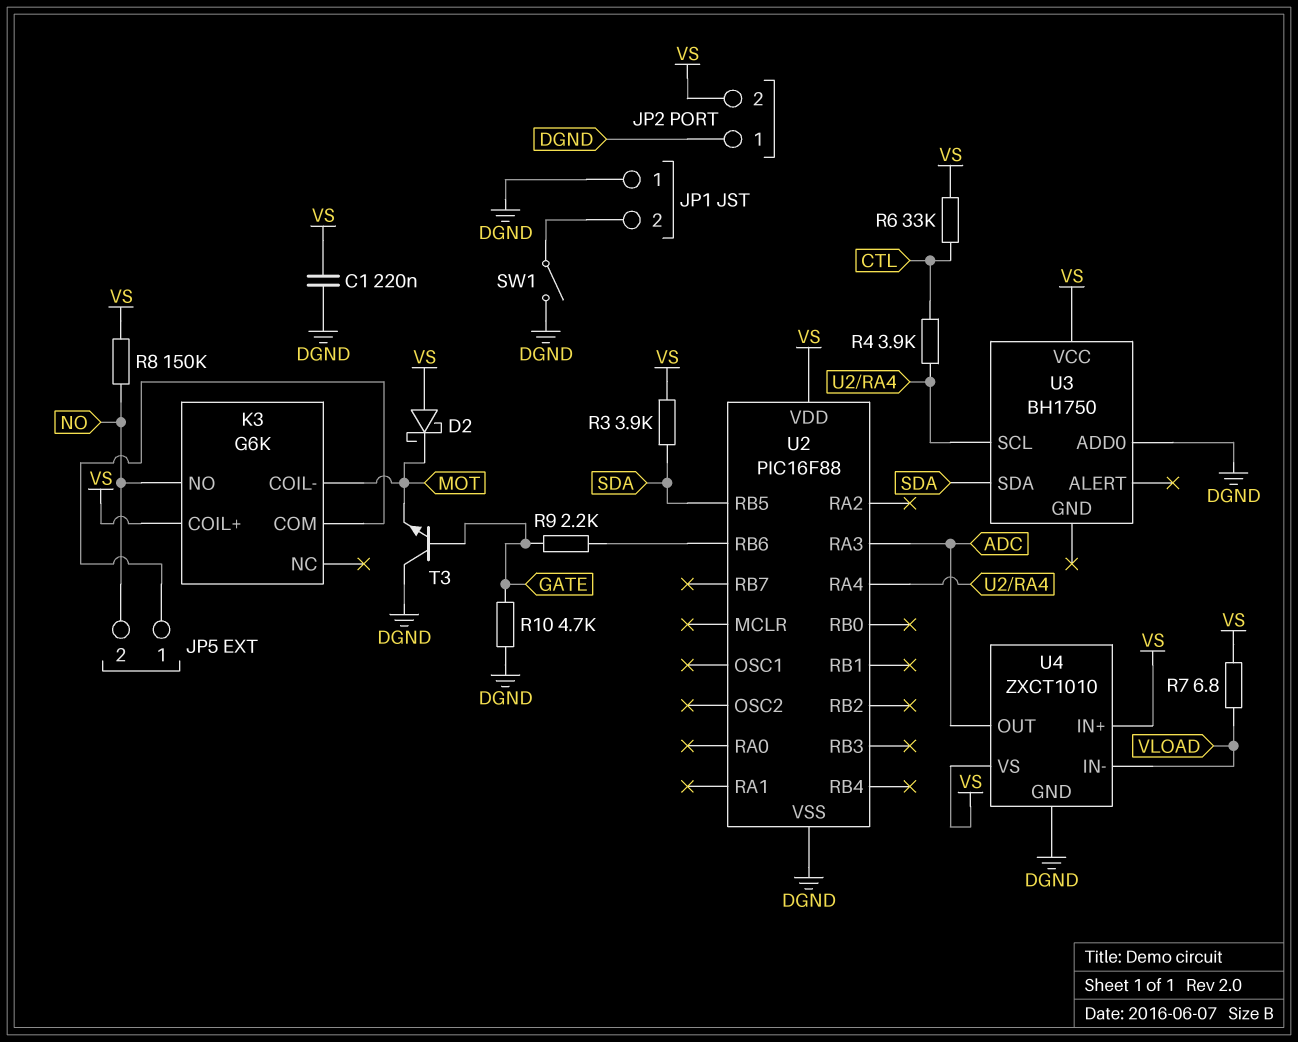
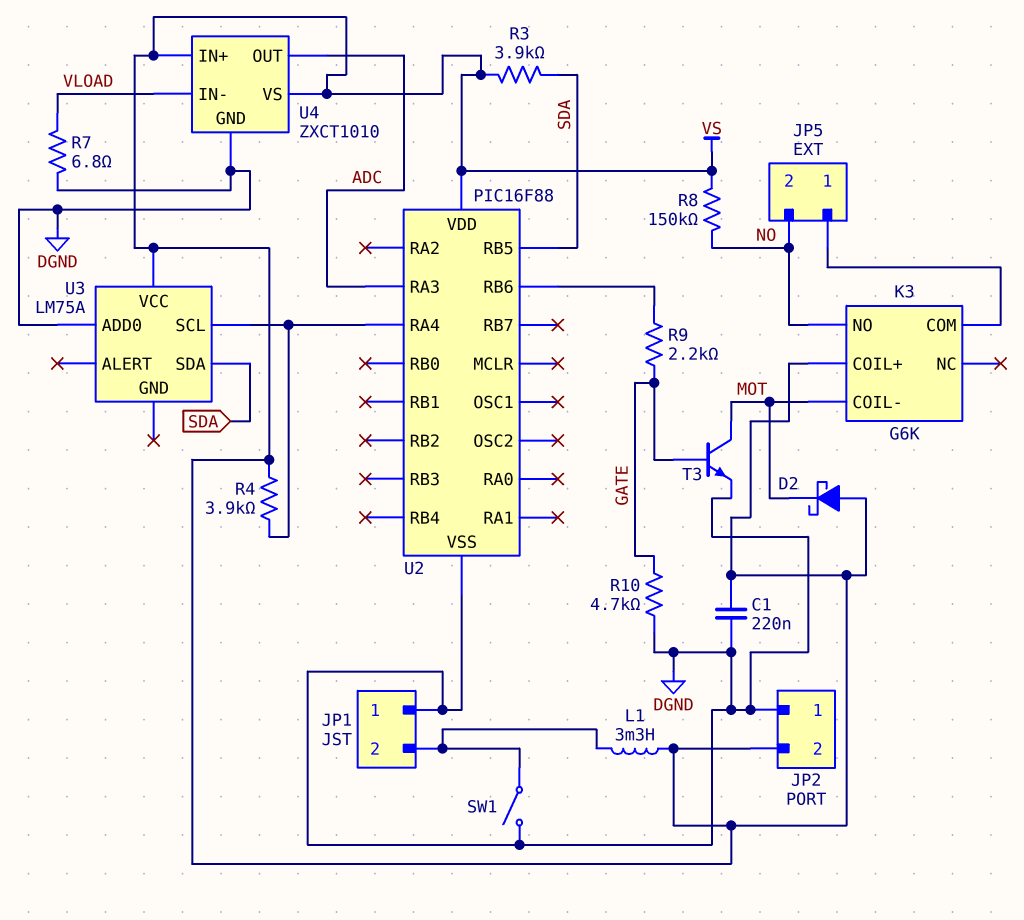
L1: none -> 3.3mH (JP1/2, VS)
R4: 3.9k (CTL, U2/RA4) -> 3.9k (U2/RA4, VS)
R6: 33k (CTL, VS) -> none
R7: 6.8 (VLOAD, VS) -> 6.8 (DGND, VLOAD)
T3: NPN (B GATE, C DGND, E MOT) -> NPN (B GATE, C MOT, E DGND)
U3: BH1750 -> LM75A

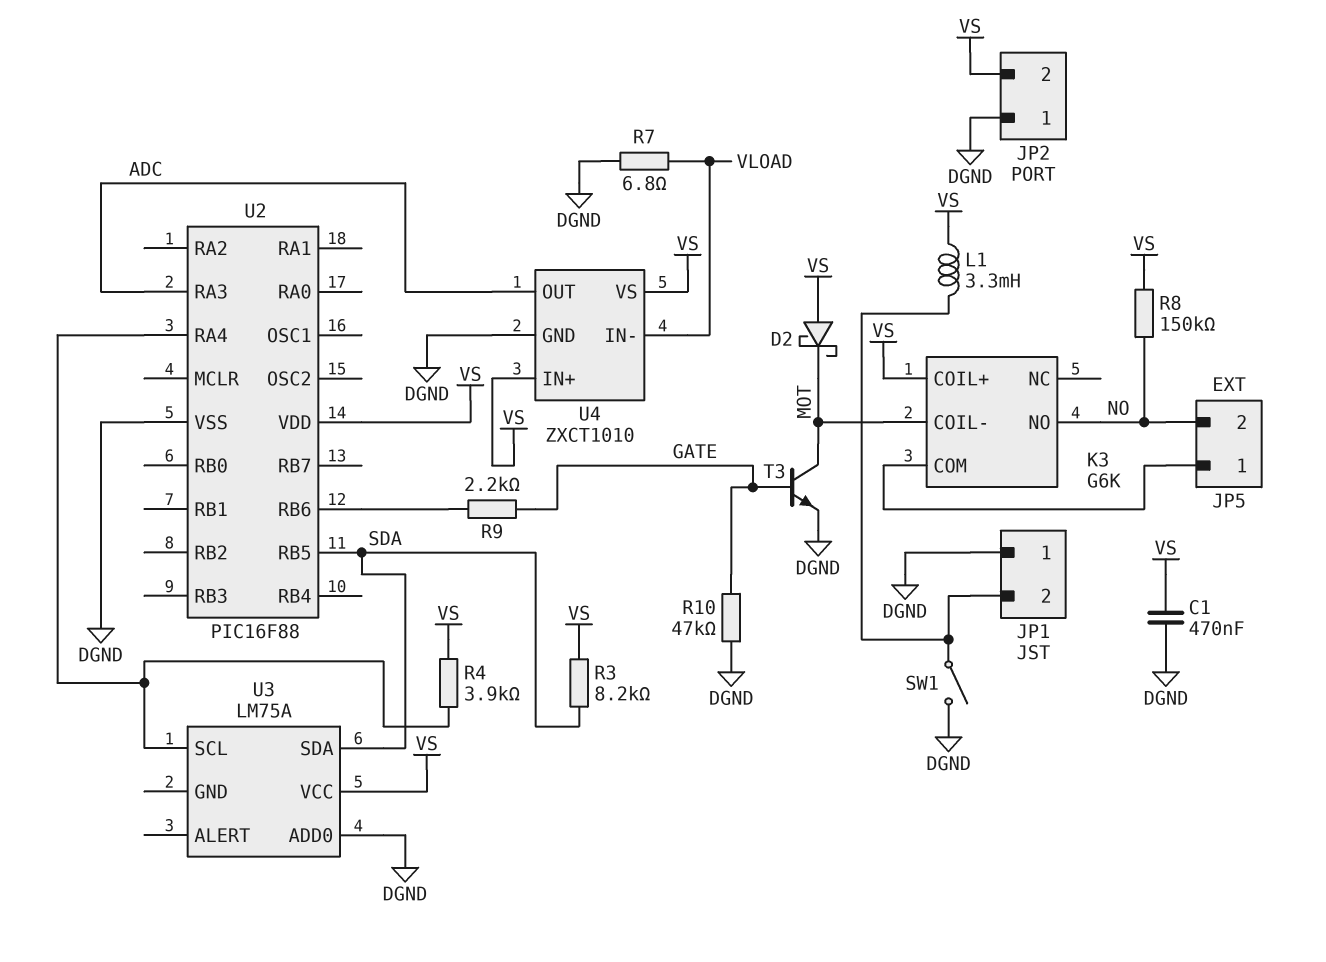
C1: 220nF (DGND, VS) -> 470nF (DGND, VS)
R3: 3.9k (SDA, VS) -> 8.2k (SDA, VS)
R10: 4.7k (DGND, GATE) -> 47k (DGND, GATE)

